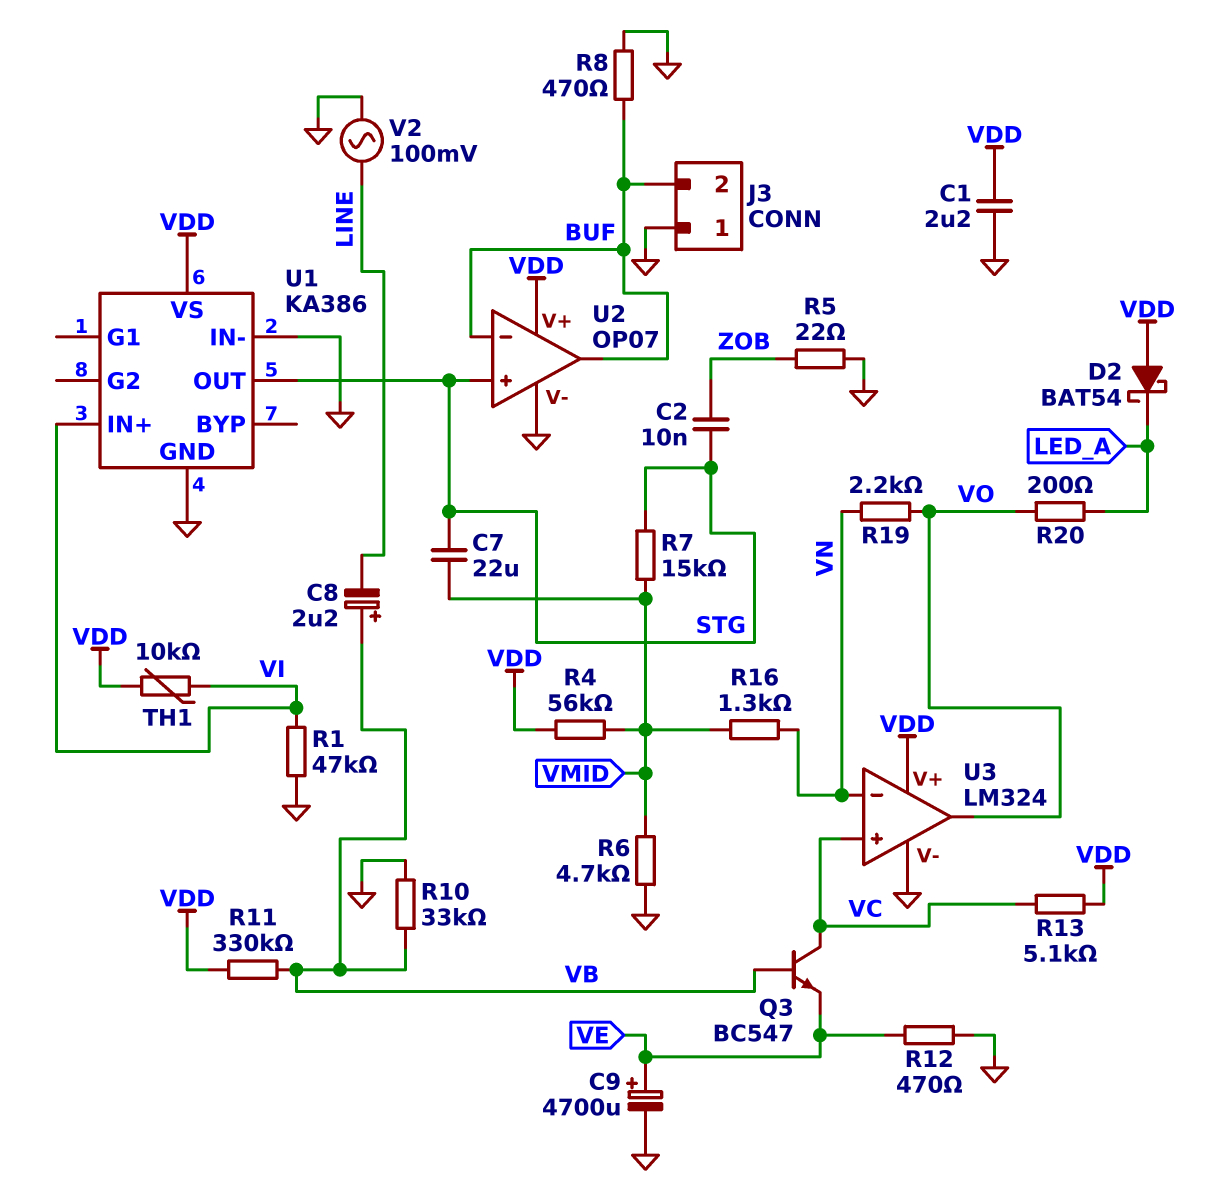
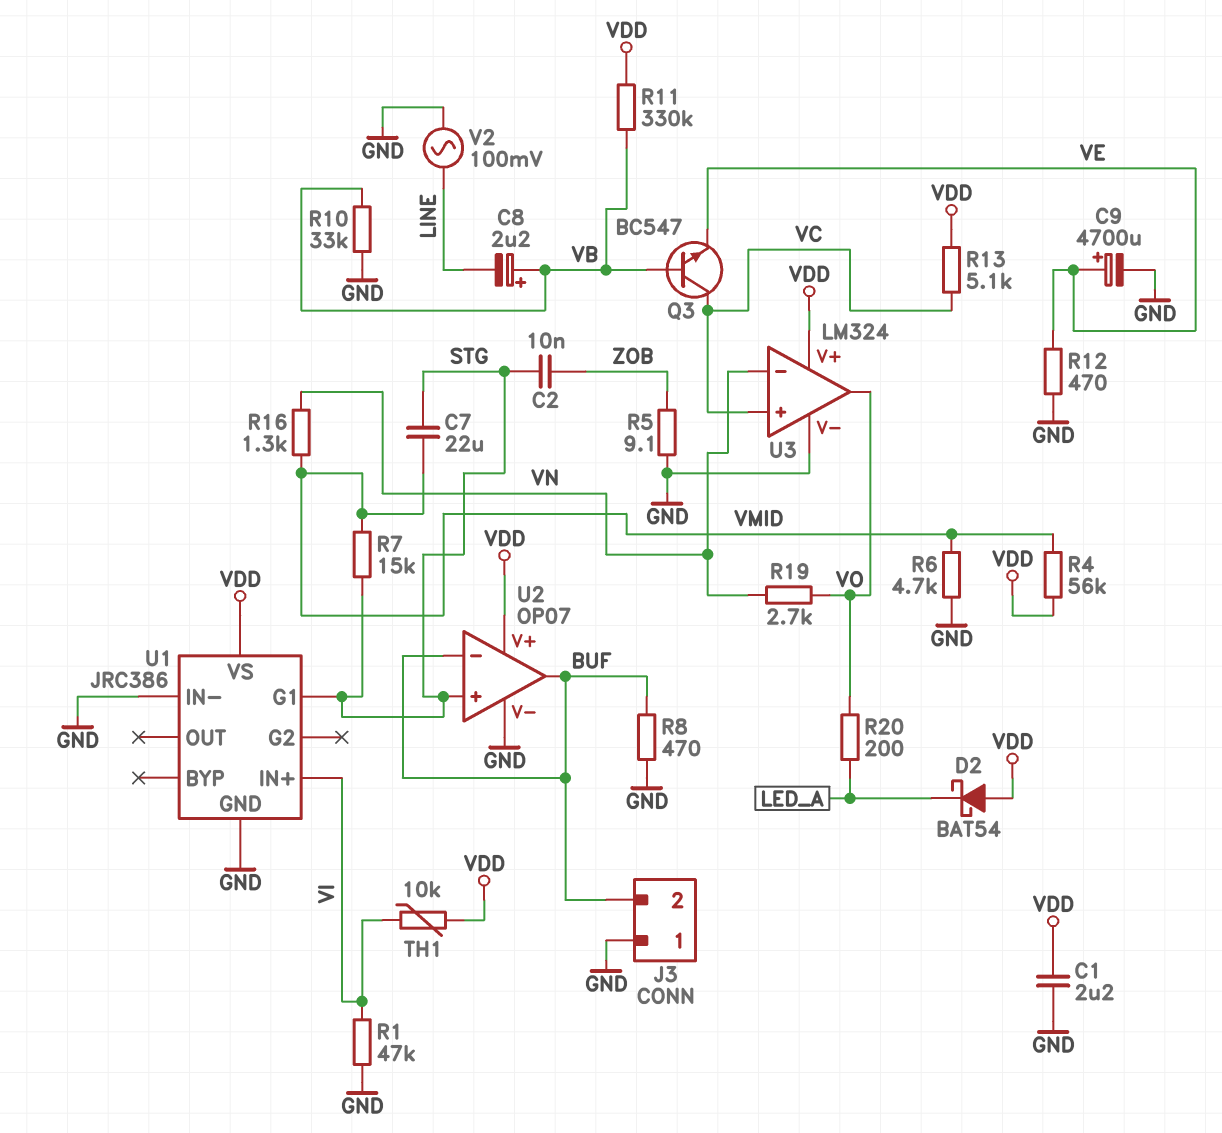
R5: 22 (GND, ZOB) -> 9.1 (GND, ZOB)
R19: 2.2k (VN, VO) -> 2.7k (VN, VO)
U1: KA386 -> JRC386
U1 pin G1: none -> STG
U1 pin OUT: STG -> none

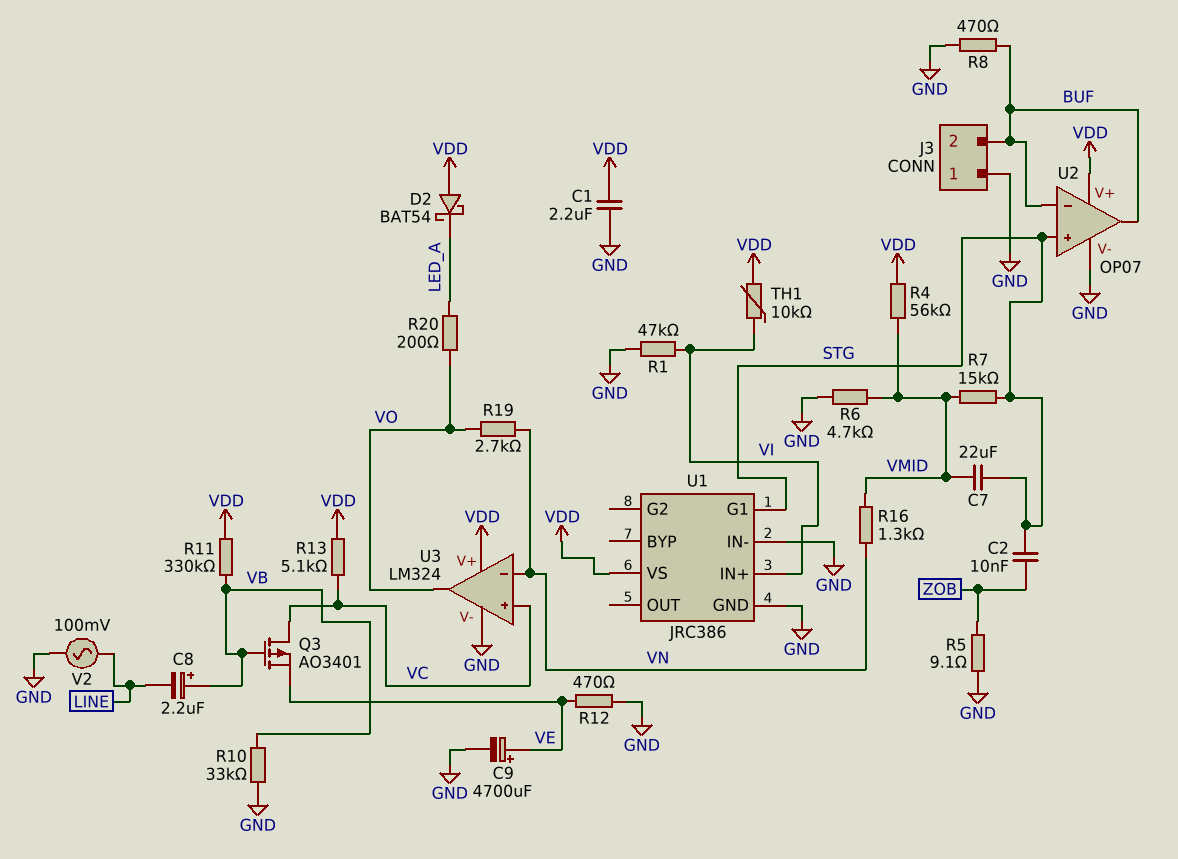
Q3: NPN BC547 (B VB, C VC, E VE) -> PMOS AO3401 (G VB, D VC, S VE)

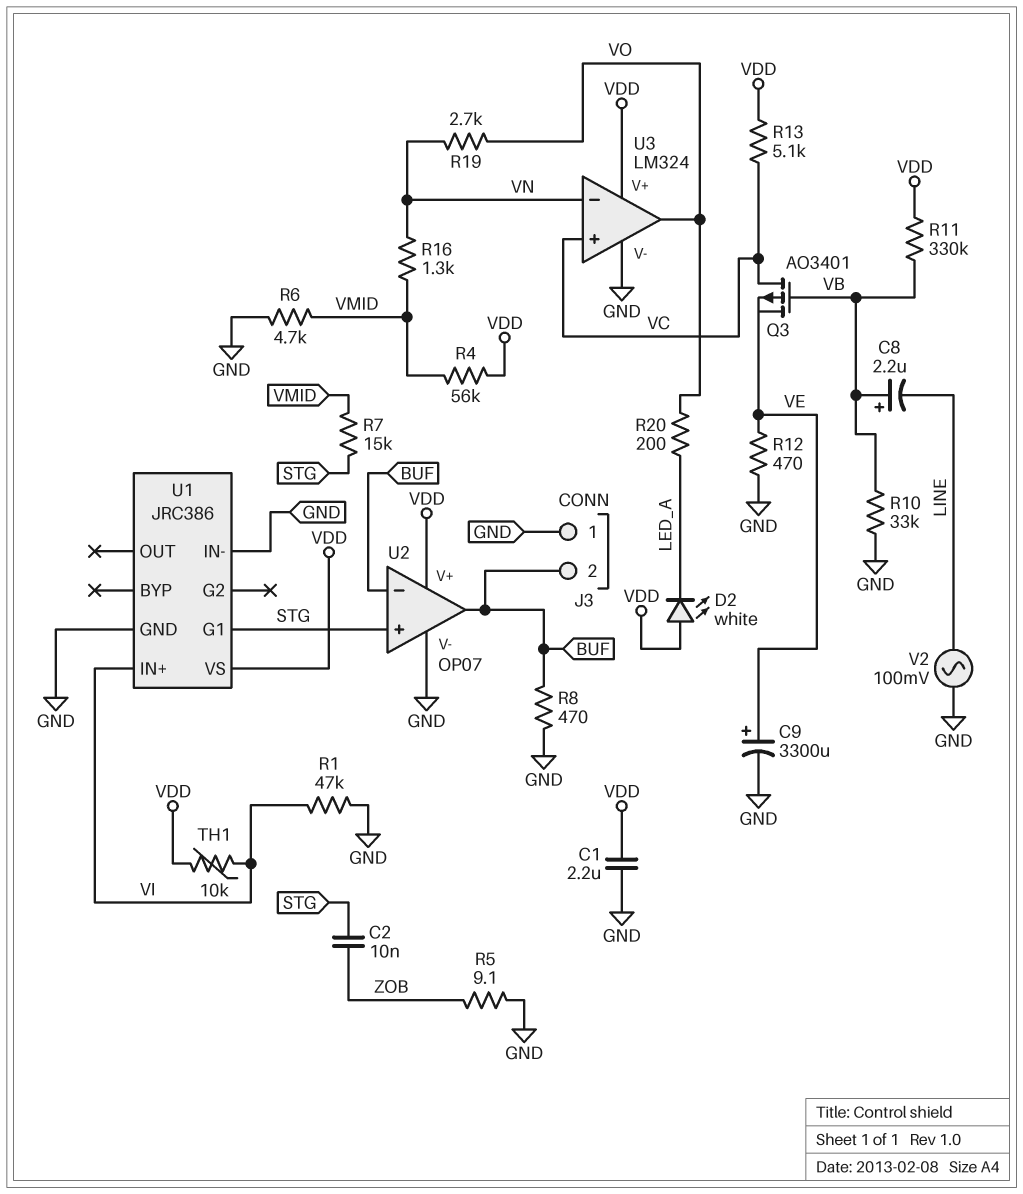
C7: 22uF (STG, VMID) -> none
C9: 4700uF (plus VE, minus GND) -> 3300uF (plus VE, minus GND)
D2: schottky BAT54 (A VDD, K LED_A) -> LED white (A VDD, K LED_A)

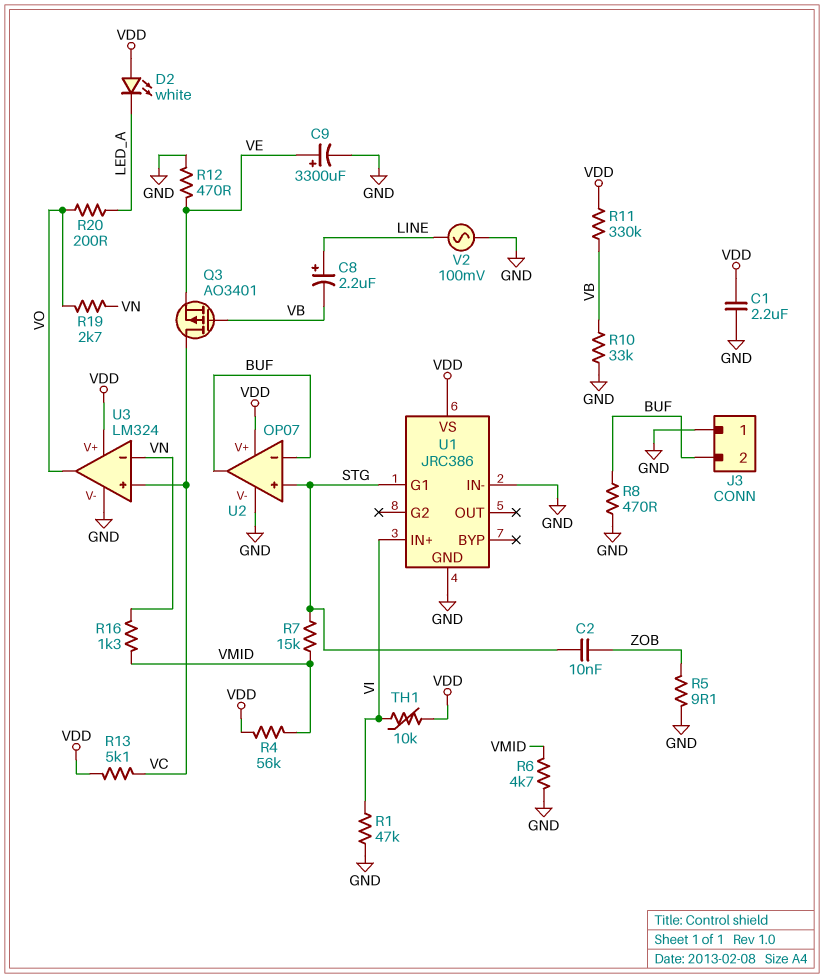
C8: 2.2uF (plus VB, minus LINE) -> 2.2uF (plus LINE, minus VB)

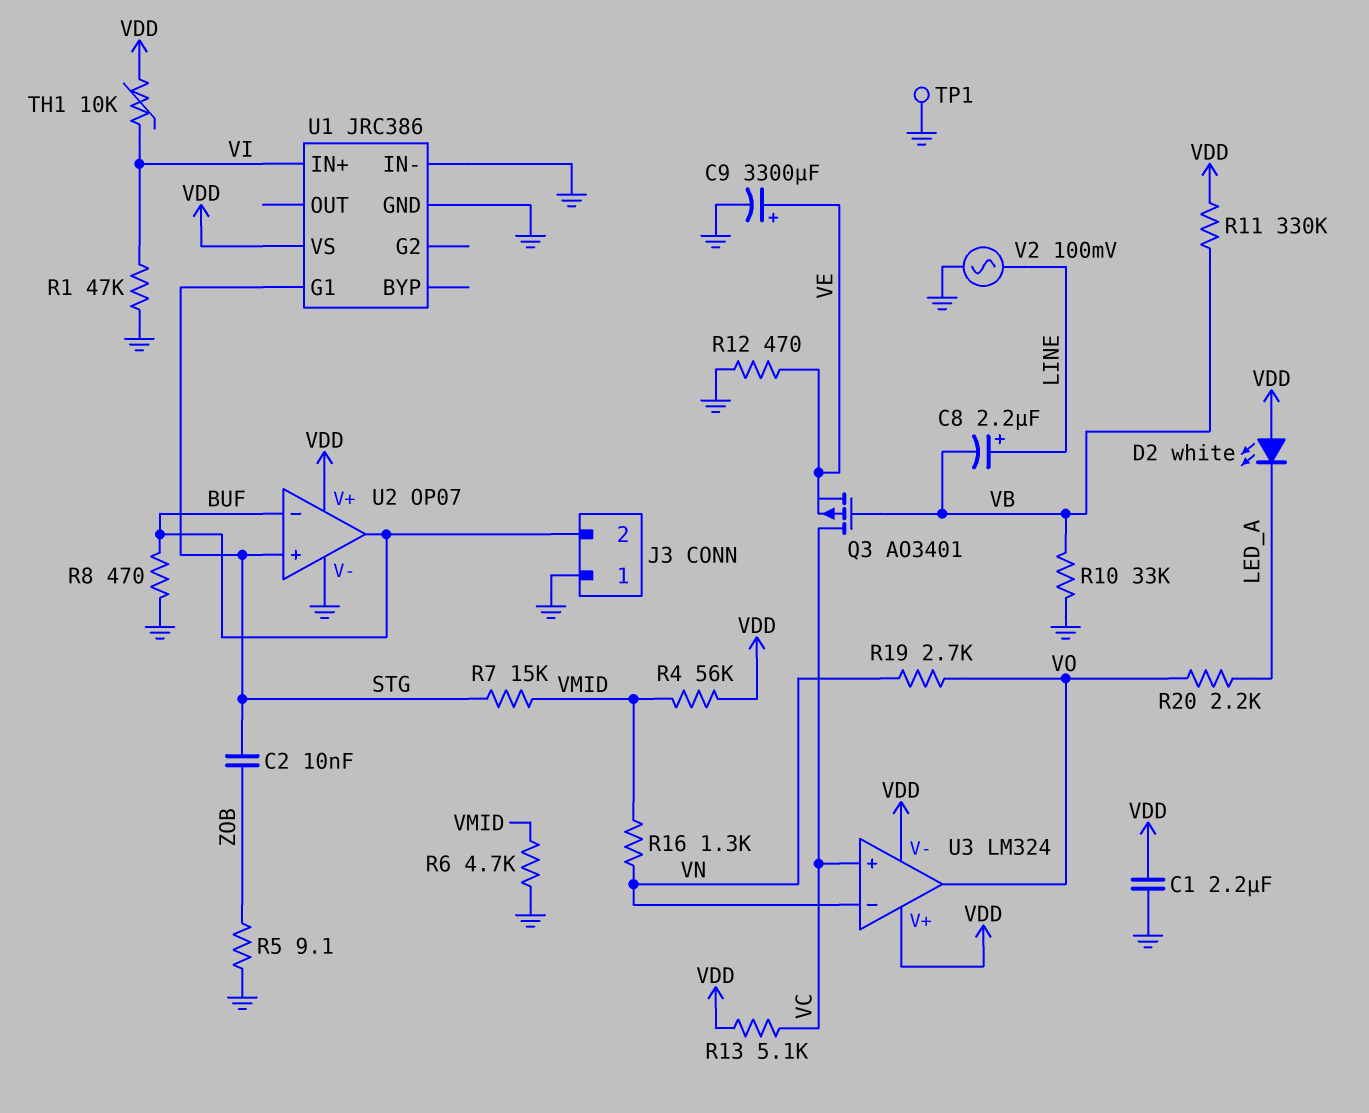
R20: 200 (LED_A, VO) -> 2.2k (LED_A, VO)
TP1: none -> test point (GND)
U3 pin V-: GND -> VDD

